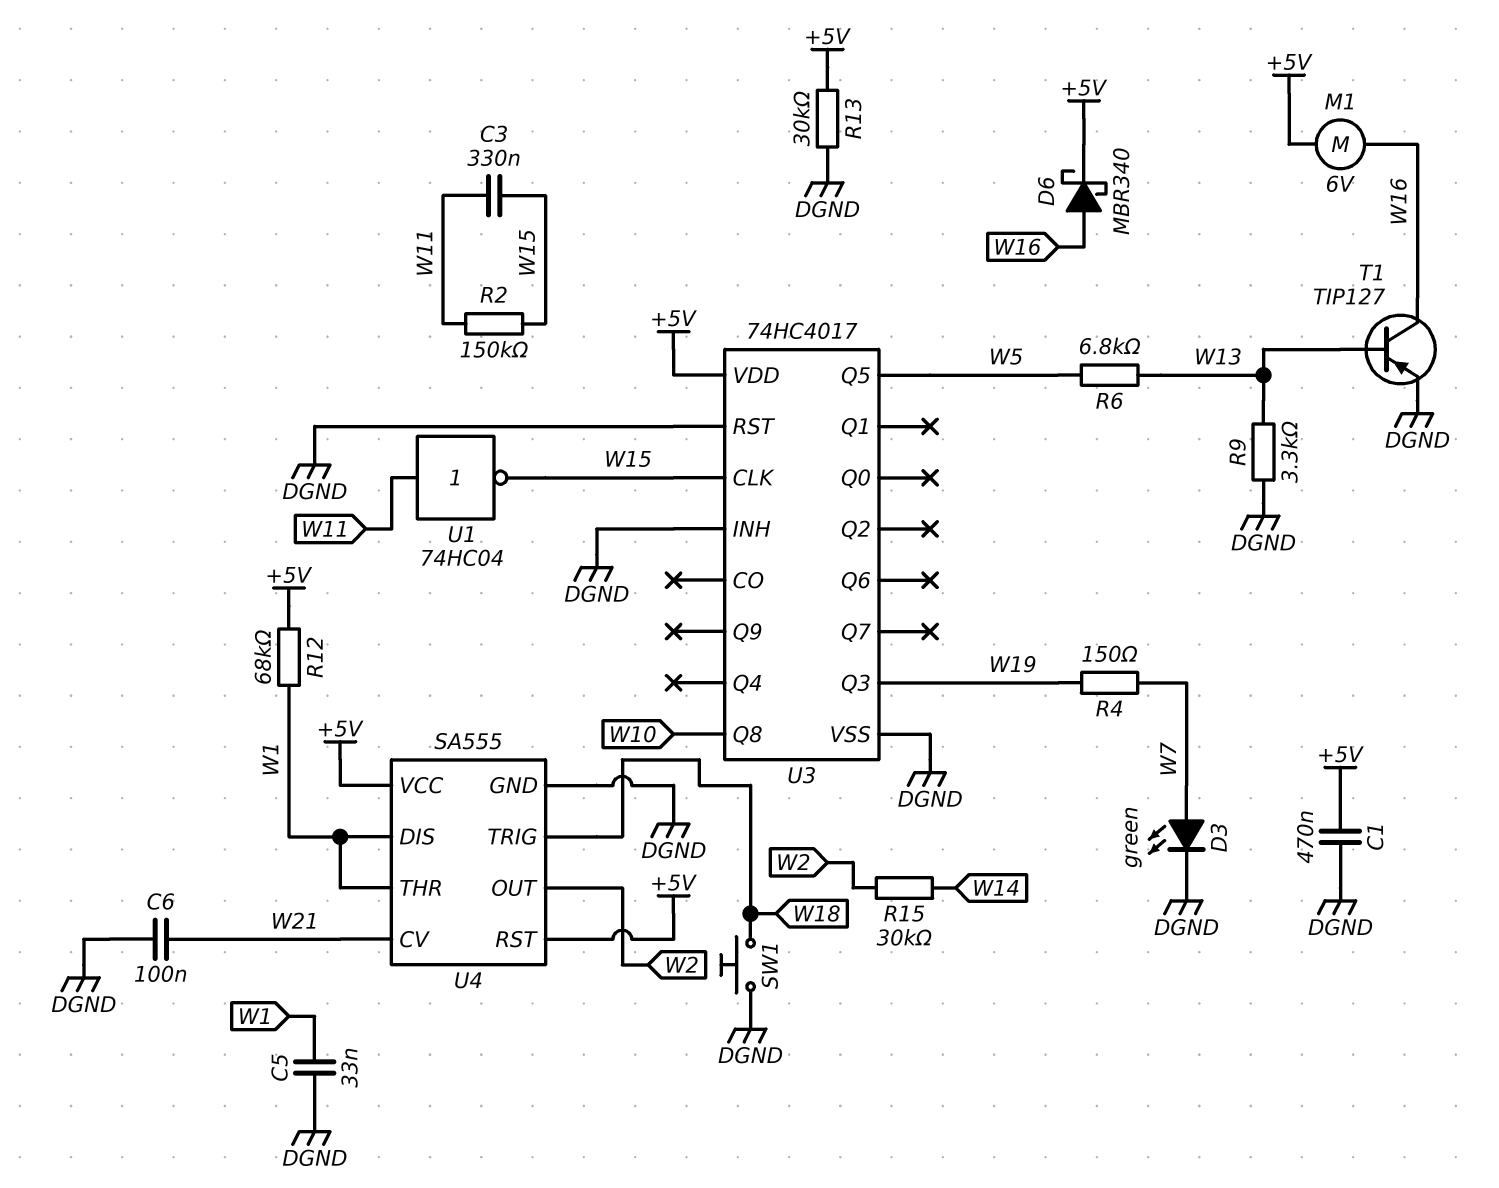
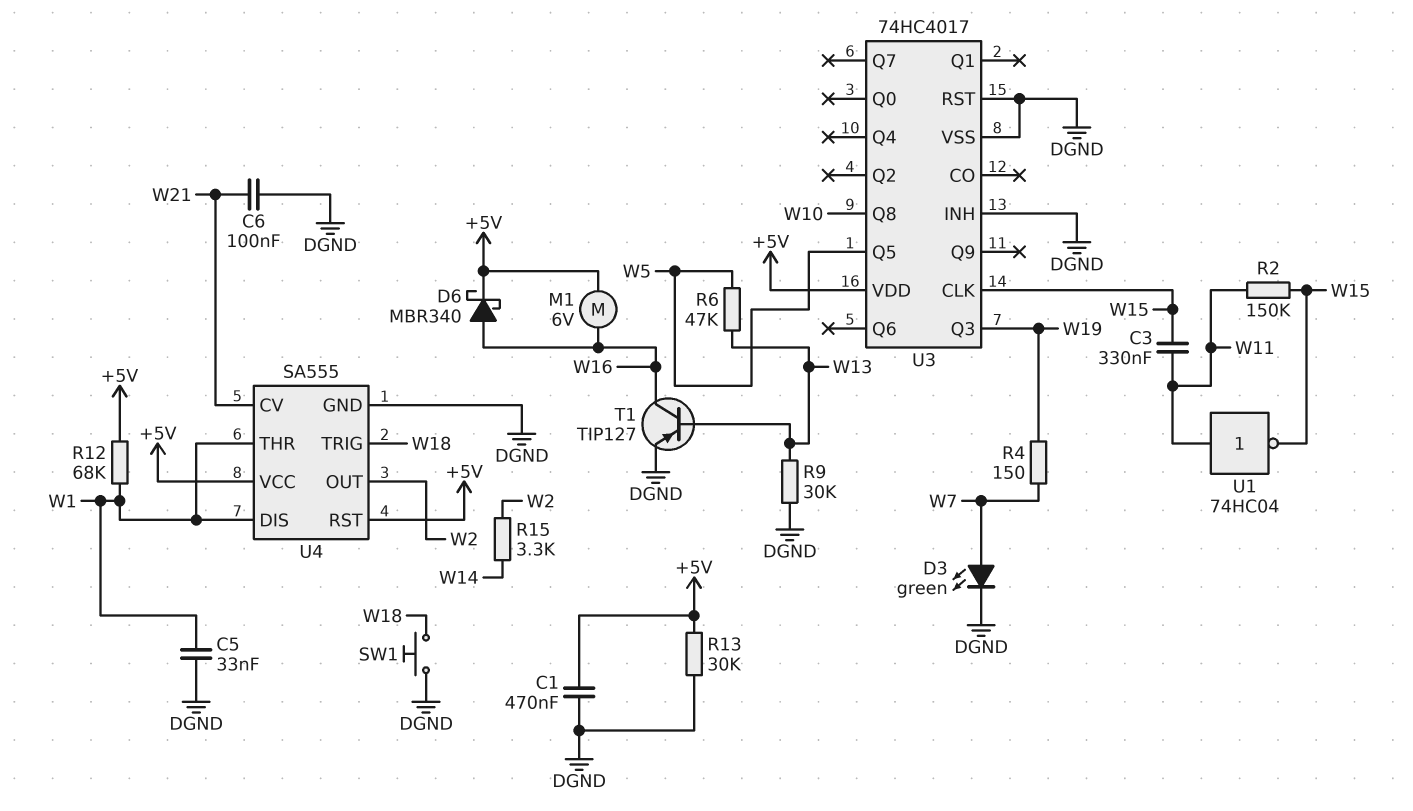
R6: 6.8k (W5, W13) -> 47k (W5, W13)
R9: 3.3k (DGND, W13) -> 30k (DGND, W13)
R15: 30k (W2, W14) -> 3.3k (W2, W14)

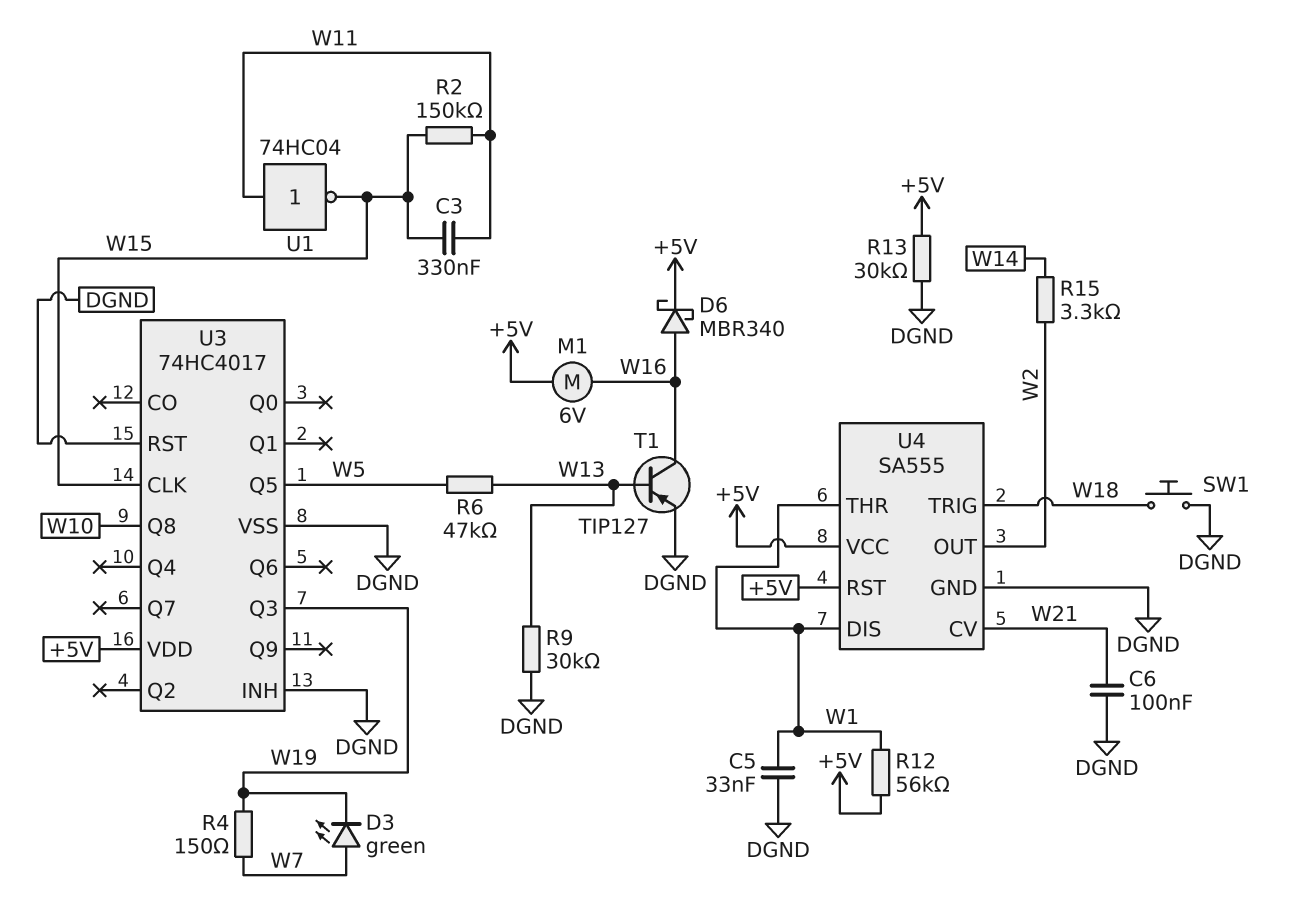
C1: 470nF (+5V, DGND) -> none
D3: LED green (A W7, K DGND) -> LED green (A W7, K W19)
R12: 68k (+5V, W1) -> 56k (+5V, W1)

